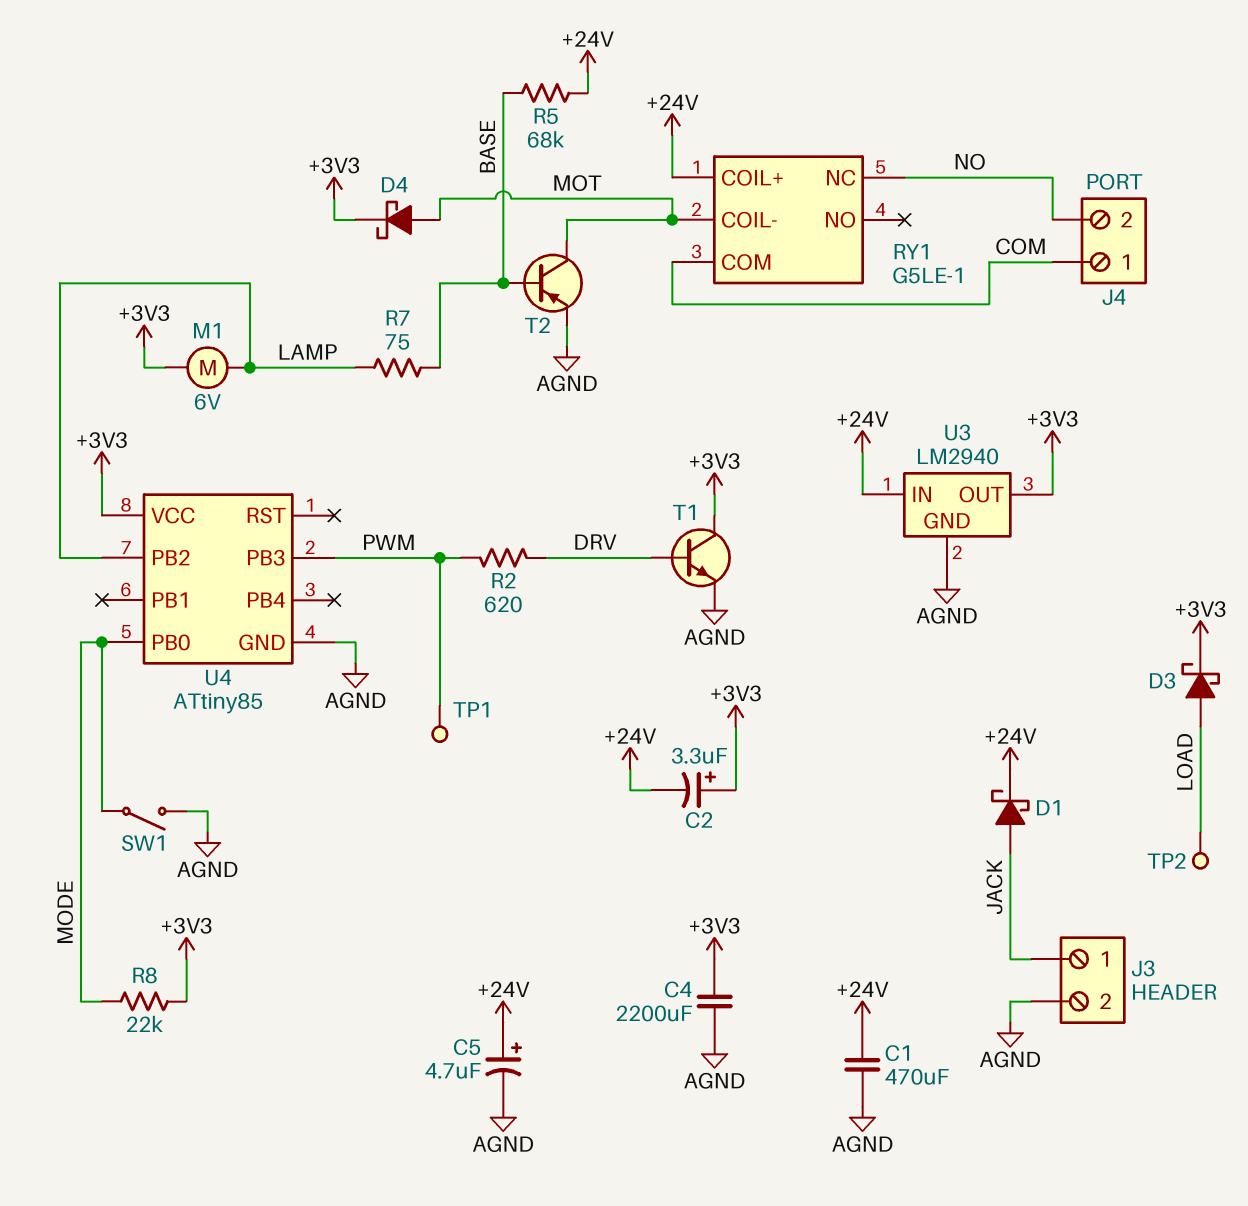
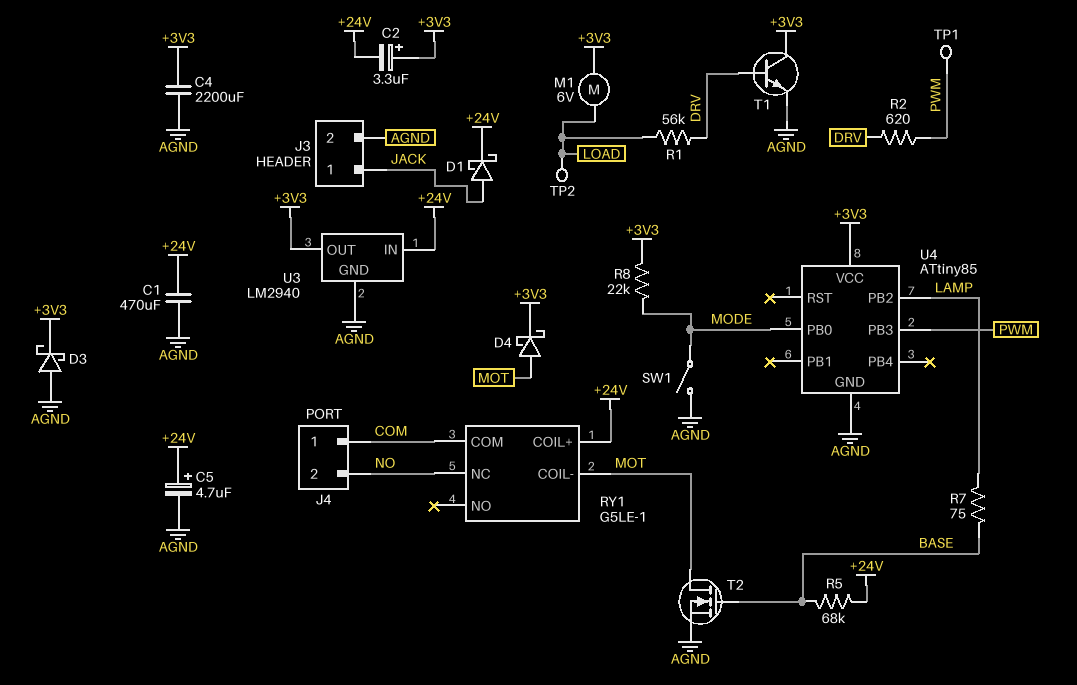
D3: schottky (A LOAD, K +3V3) -> schottky (A AGND, K +3V3)
M1: motor 6V (+3V3, LAMP) -> motor 6V (+3V3, LOAD)
R1: none -> 56k (DRV, LOAD)
T2: PNP (B BASE, C MOT, E AGND) -> NMOS (G BASE, D MOT, S AGND)

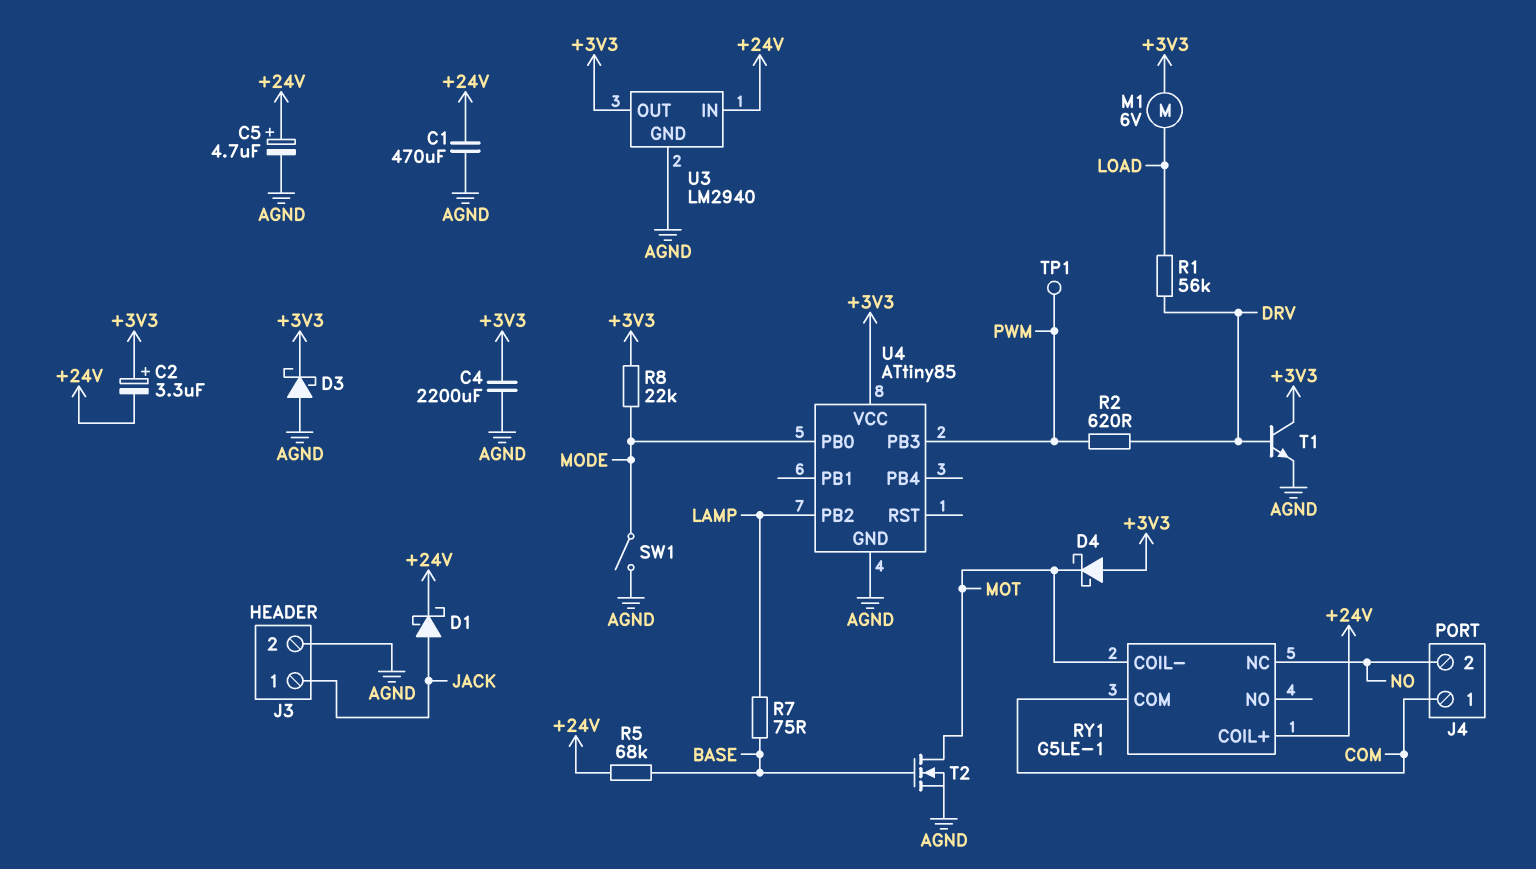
D4: schottky (A MOT, K +3V3) -> schottky (A +3V3, K MOT)
TP2: test point (LOAD) -> none

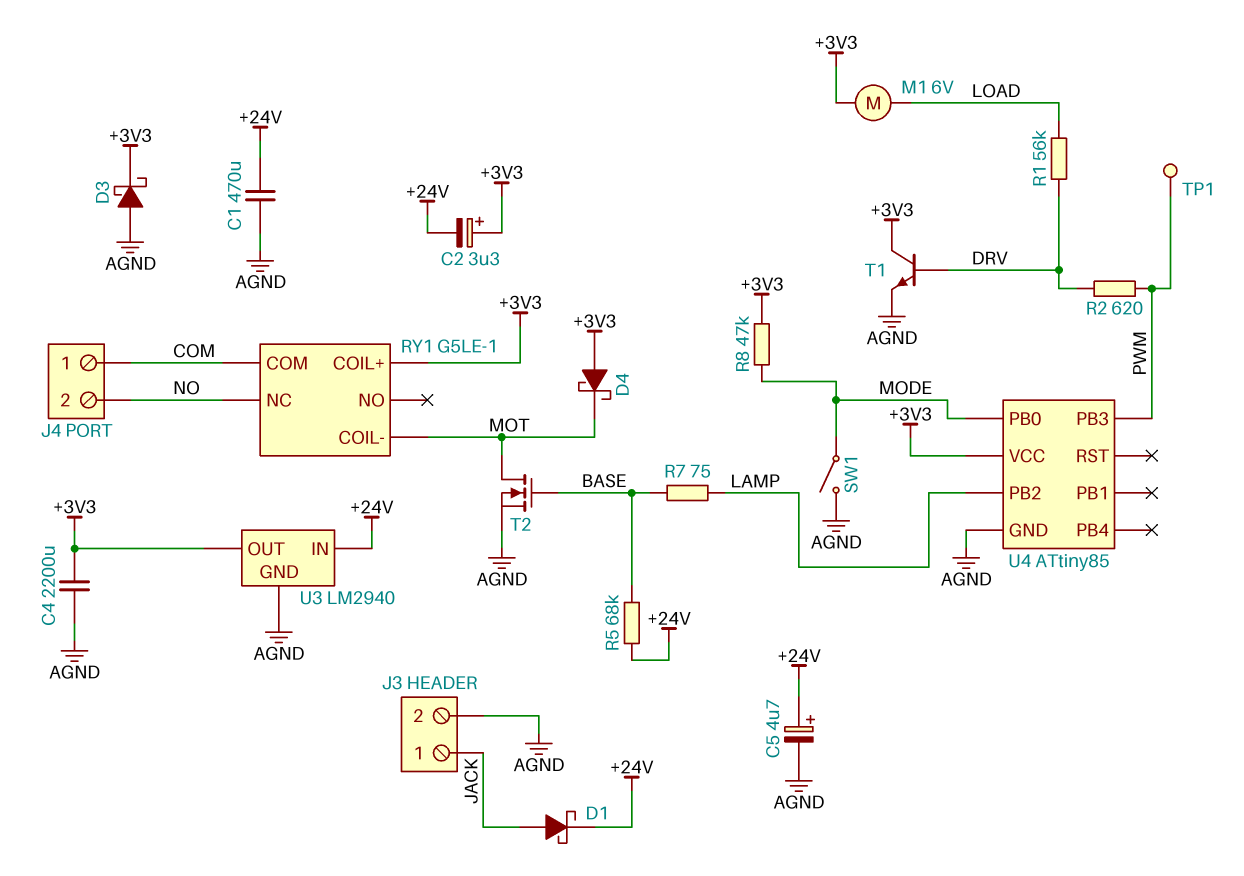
R8: 22k (+3V3, MODE) -> 47k (+3V3, MODE)
RY1 pin COIL+: +24V -> +3V3

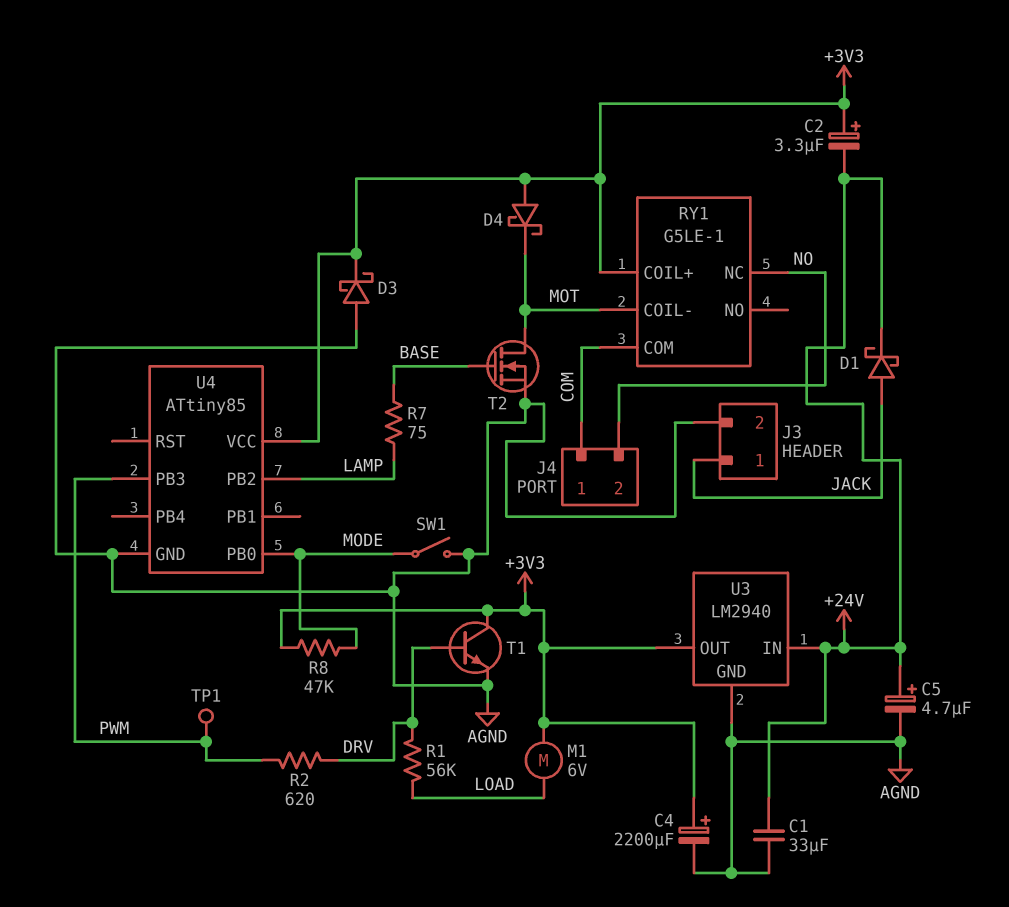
C1: 470uF (+24V, AGND) -> 33uF (+24V, AGND)
C4: 2200uF (+3V3, AGND) -> 2200uF (plus +3V3, minus AGND)
R5: 68k (+24V, BASE) -> none

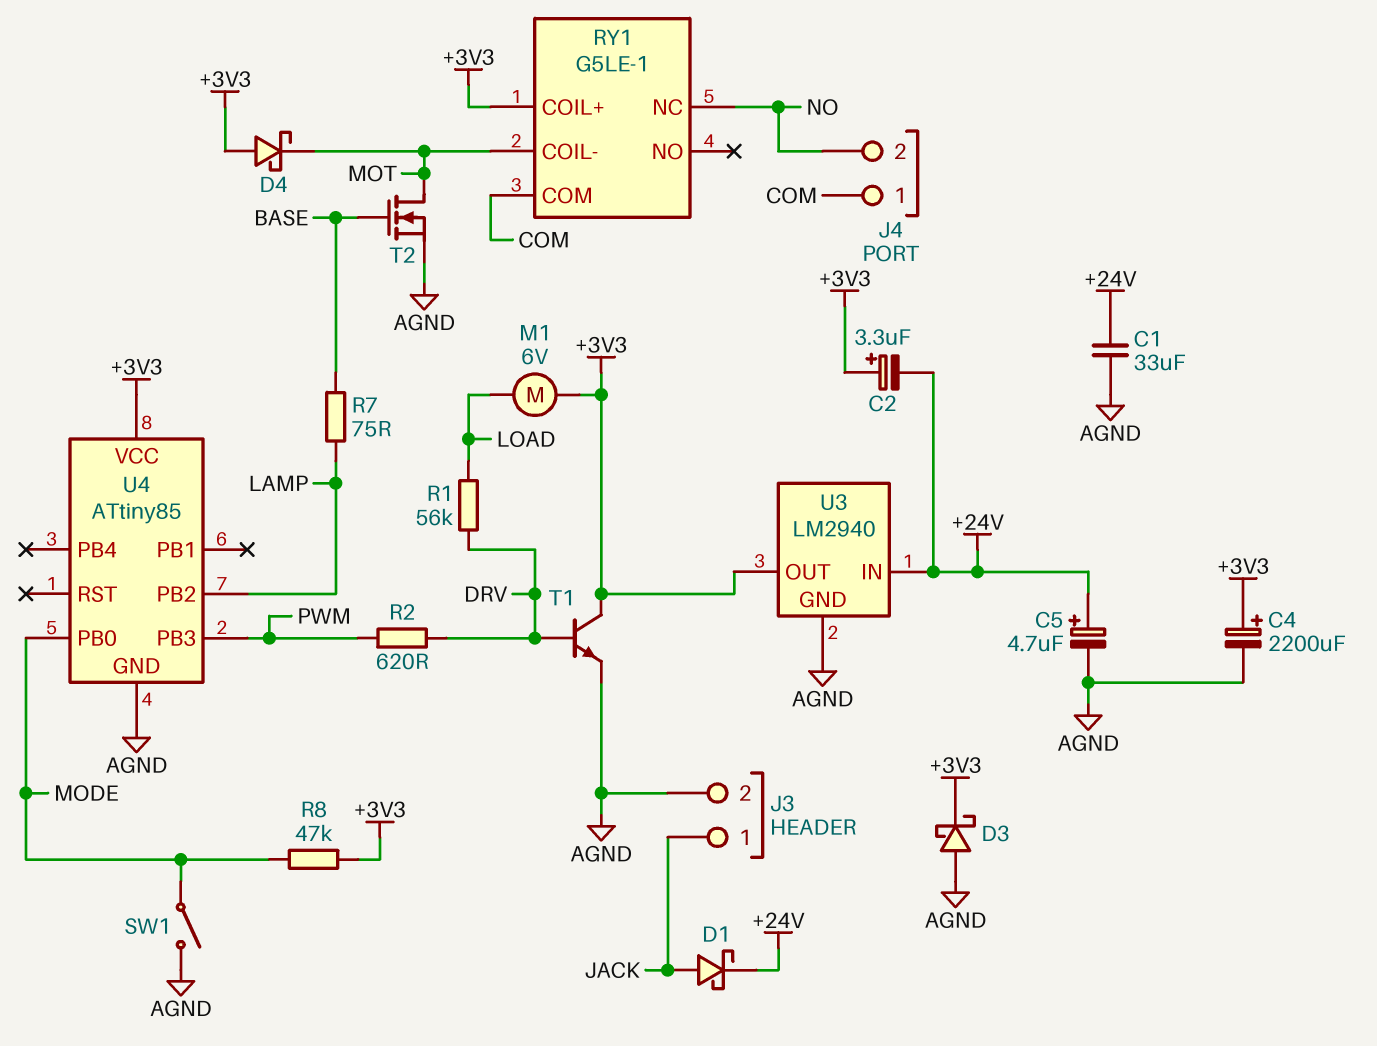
TP1: test point (PWM) -> none

